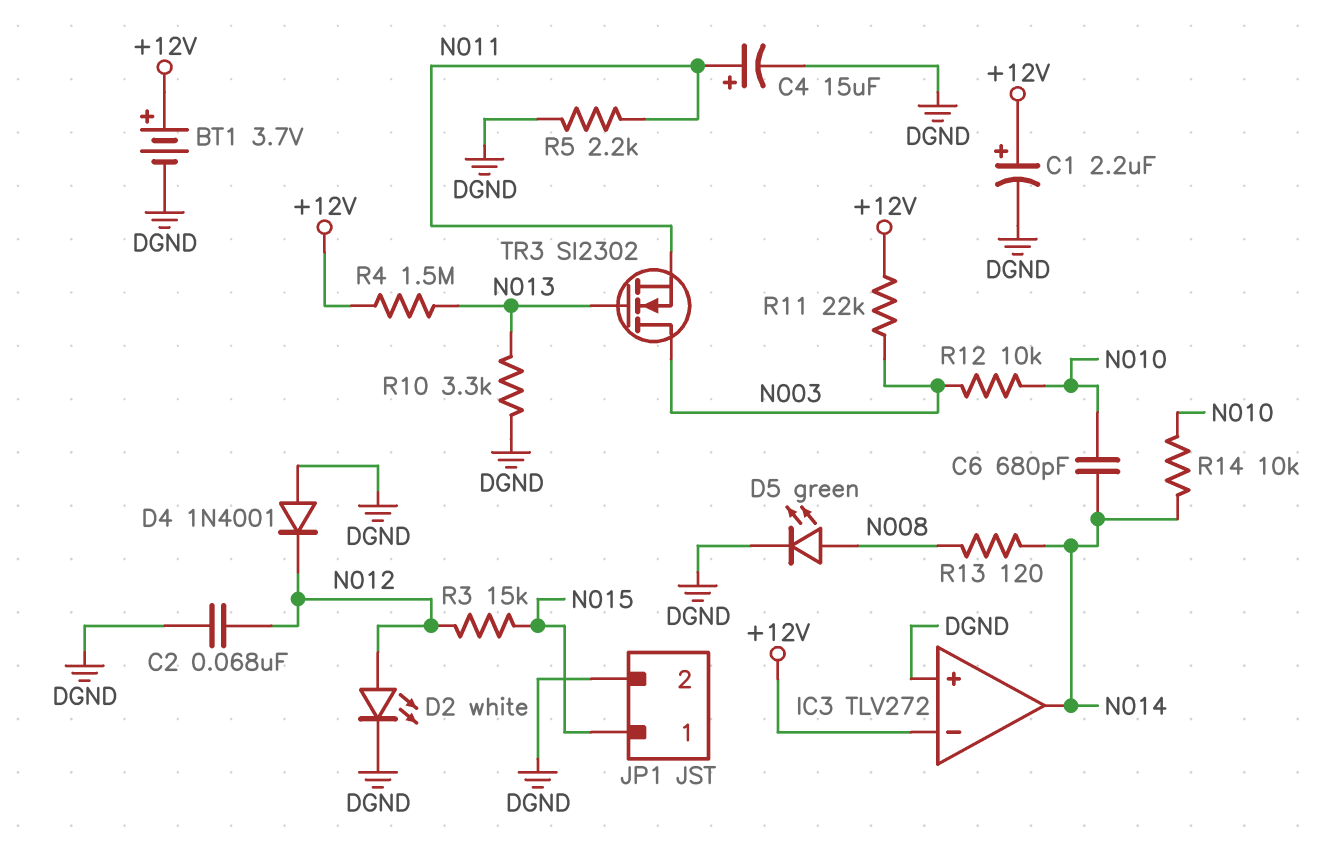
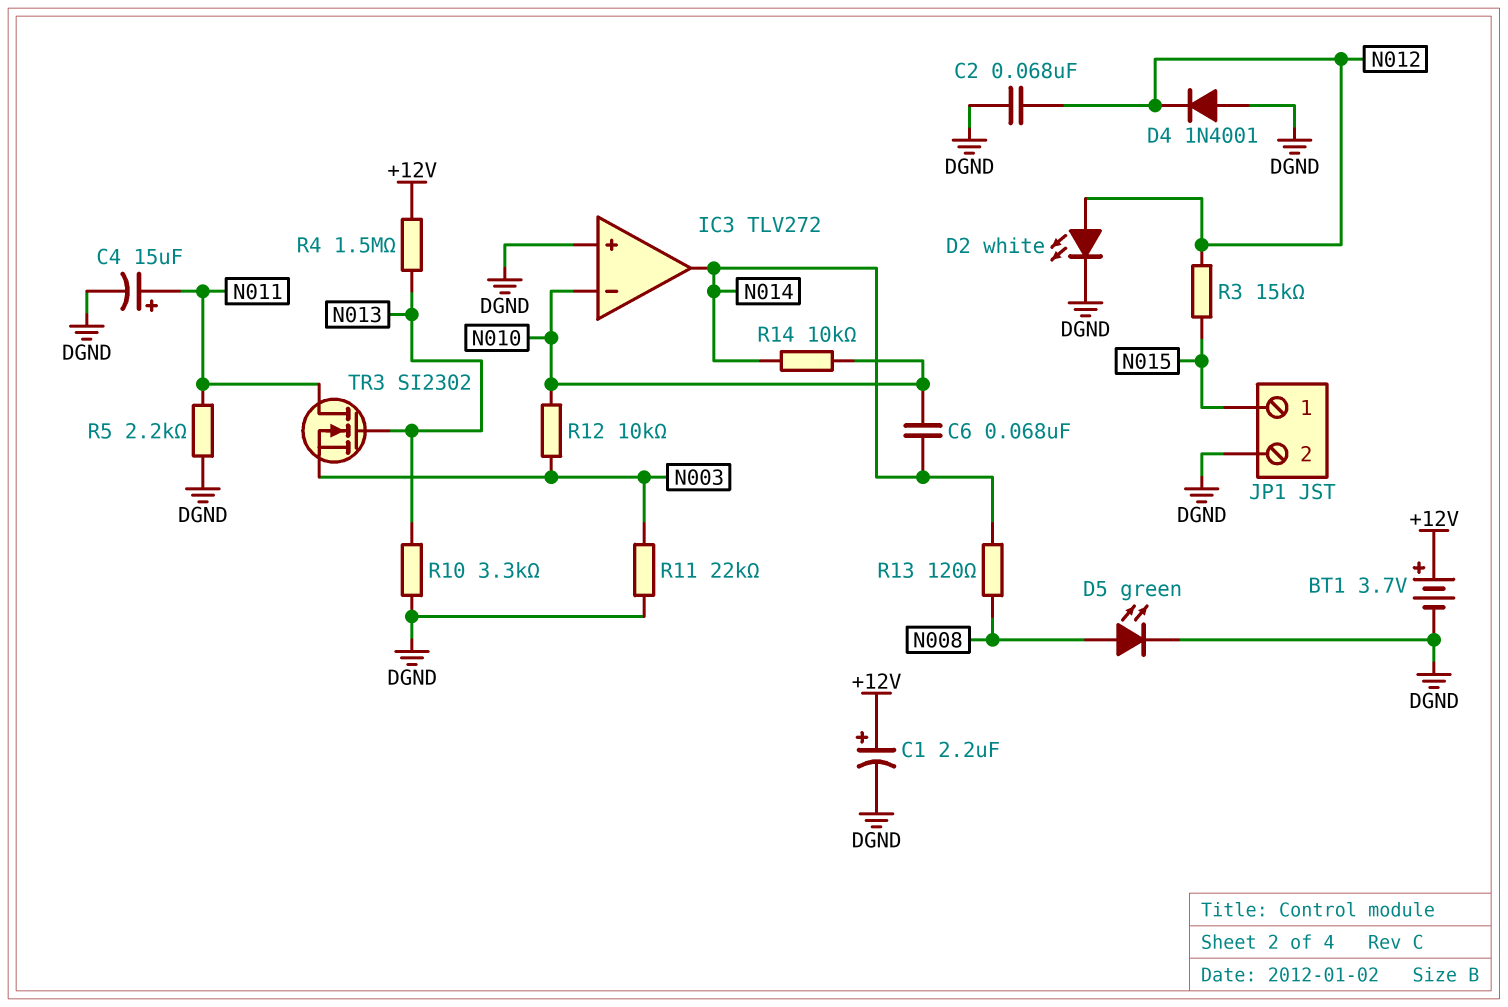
C6: 680pF (N010, N014) -> 68nF (N010, N014)
IC3 pin in-: +12V -> N010
R11: 22k (+12V, N003) -> 22k (DGND, N003)
TR3: NMOS SI2302 (G N013, D N003, S N011) -> NMOS SI2302 (G N013, D N011, S N003)

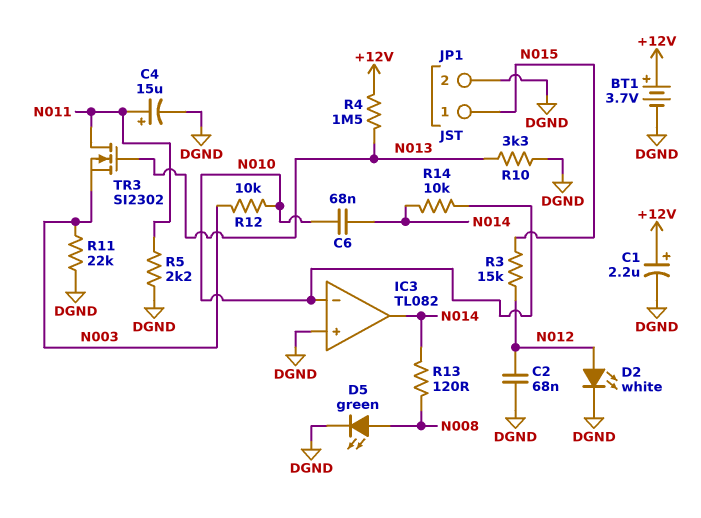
D4: diode 1N4001 (A DGND, K N012) -> none
IC3: TLV272 -> TL082

